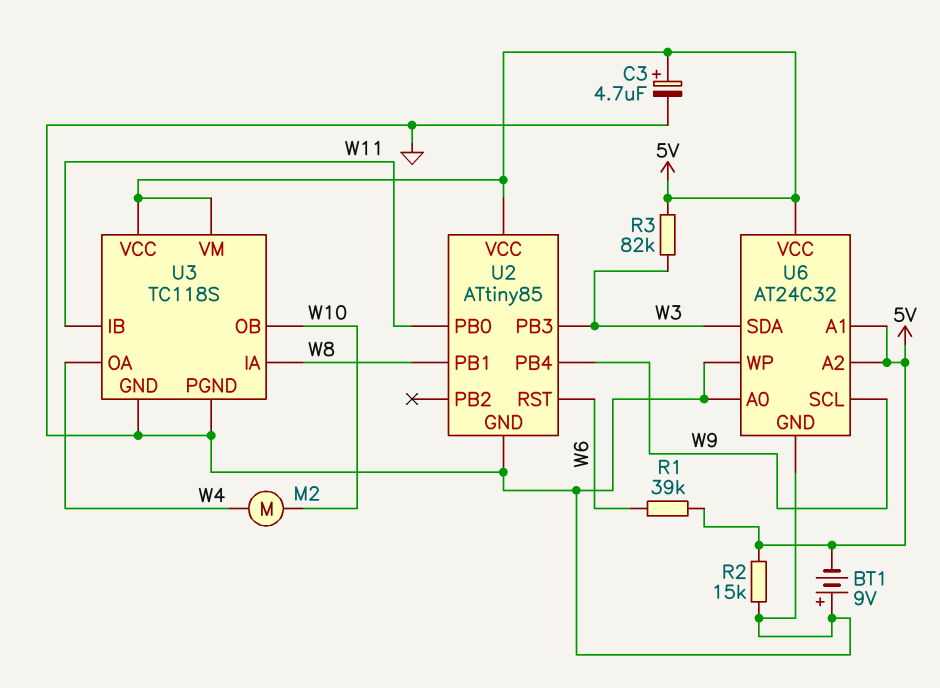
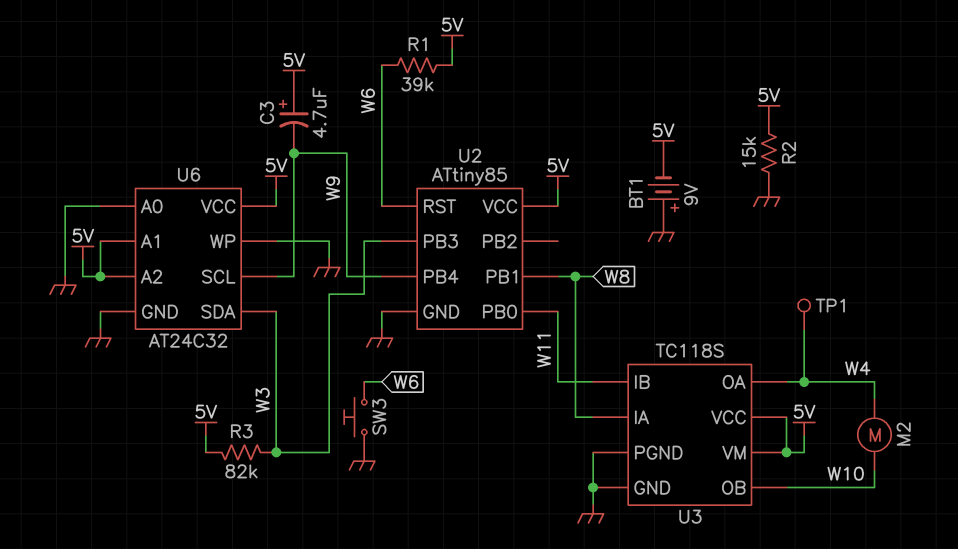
C3: 4.7uF (plus 5V, minus GND) -> 4.7uF (plus 5V, minus W9)
SW3: none -> button (GND, W6)
TP1: none -> test point (W4)

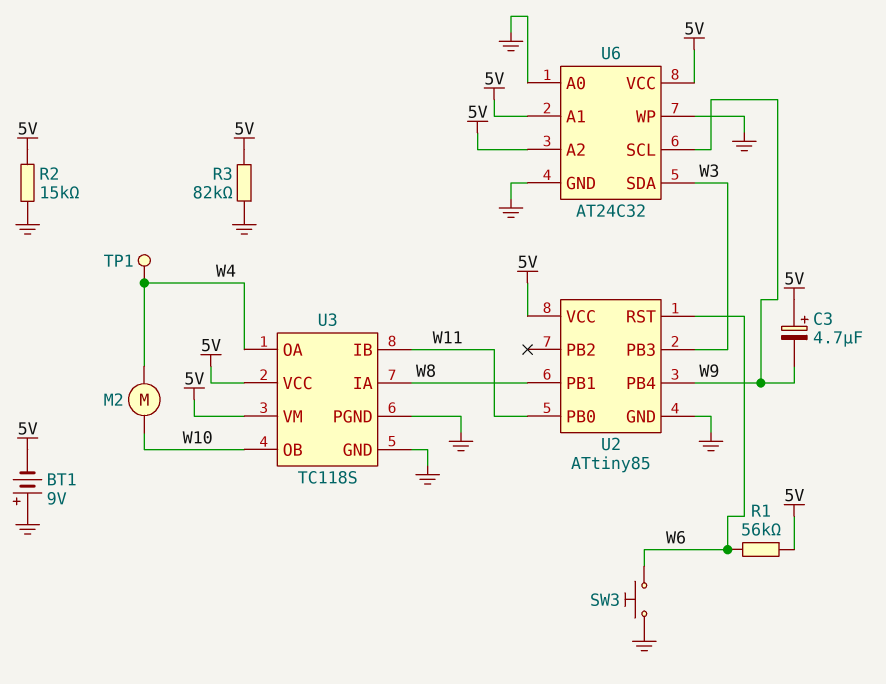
R1: 39k (5V, W6) -> 56k (5V, W6)
R3: 82k (5V, W3) -> 82k (5V, GND)

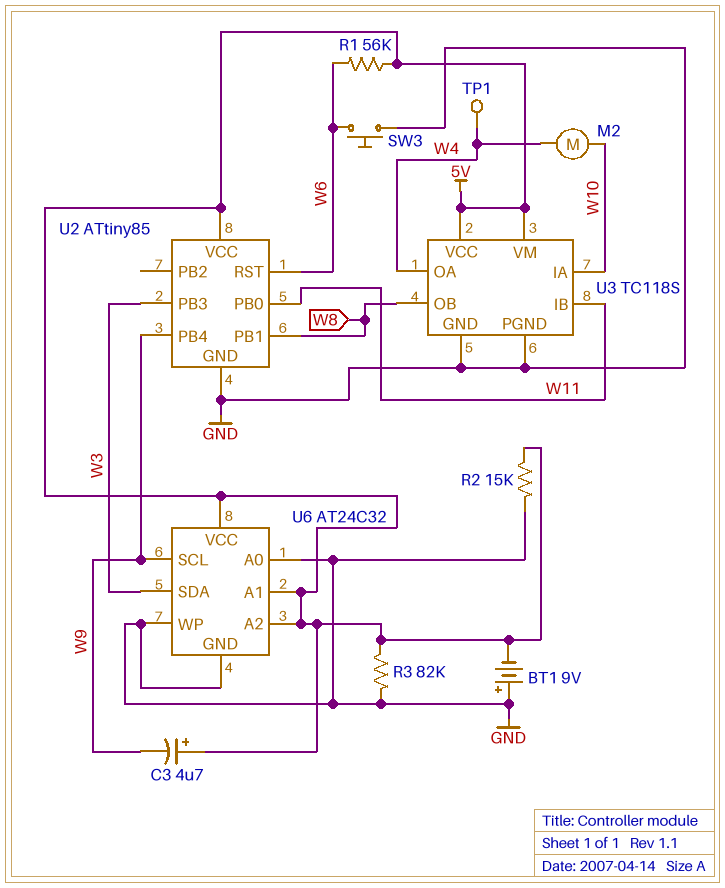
U3 pin IA: W8 -> W10
U3 pin OB: W10 -> W8

